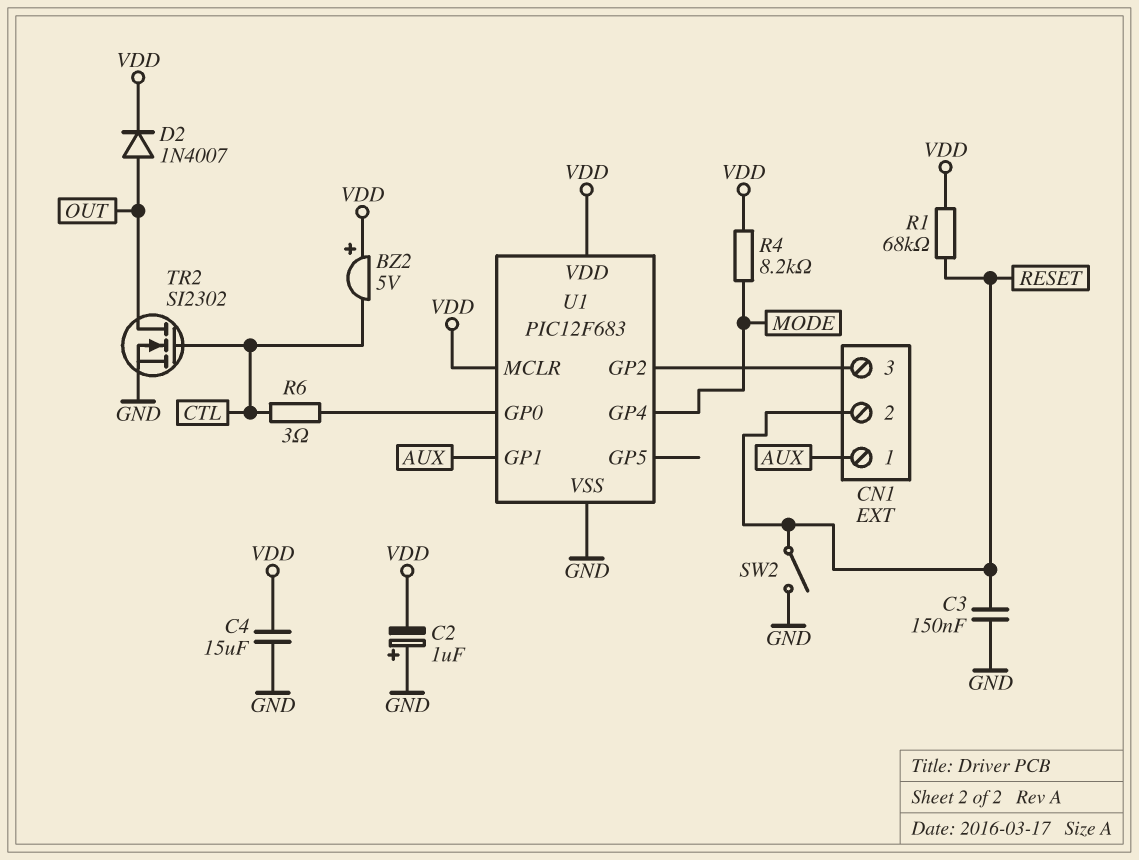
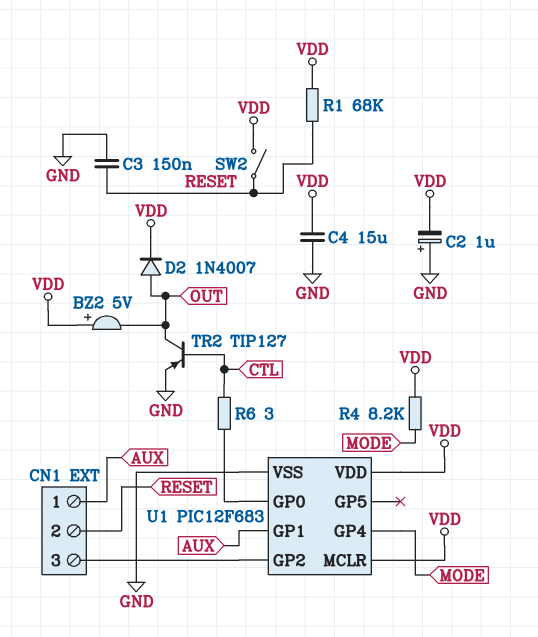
BZ2: buzzer 5V (plus VDD, minus CTL) -> buzzer 5V (plus VDD, minus OUT)
SW2: switch (GND, RESET) -> switch (RESET, VDD)
TR2: NMOS SI2302 (G CTL, D OUT, S GND) -> PNP TIP127 (B CTL, C OUT, E GND)

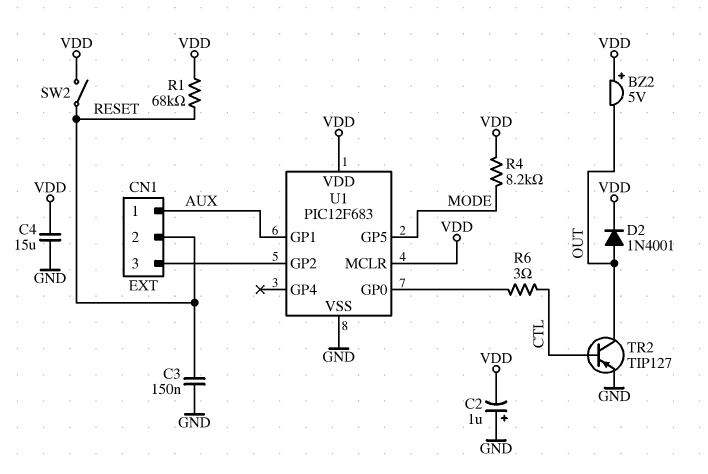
D2: diode 1N4007 (A OUT, K VDD) -> diode 1N4001 (A OUT, K VDD)
U1 pin GP4: MODE -> none
U1 pin GP5: none -> MODE

